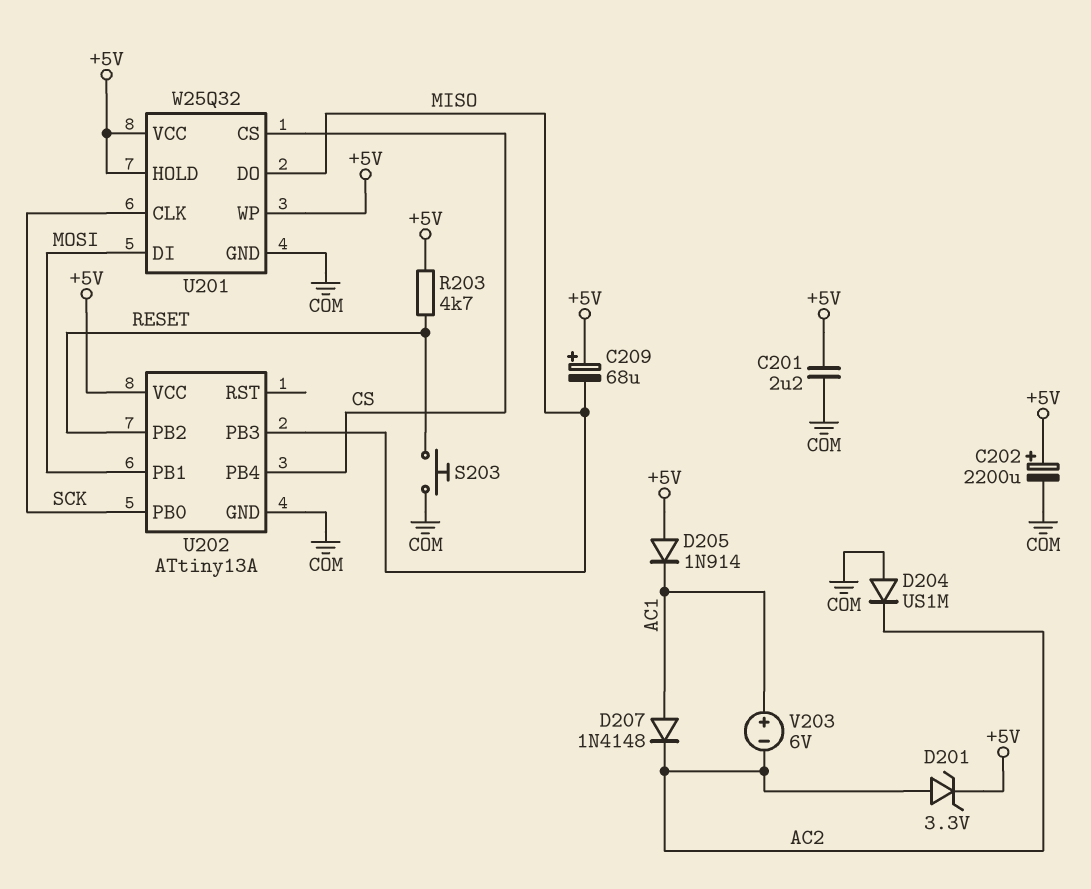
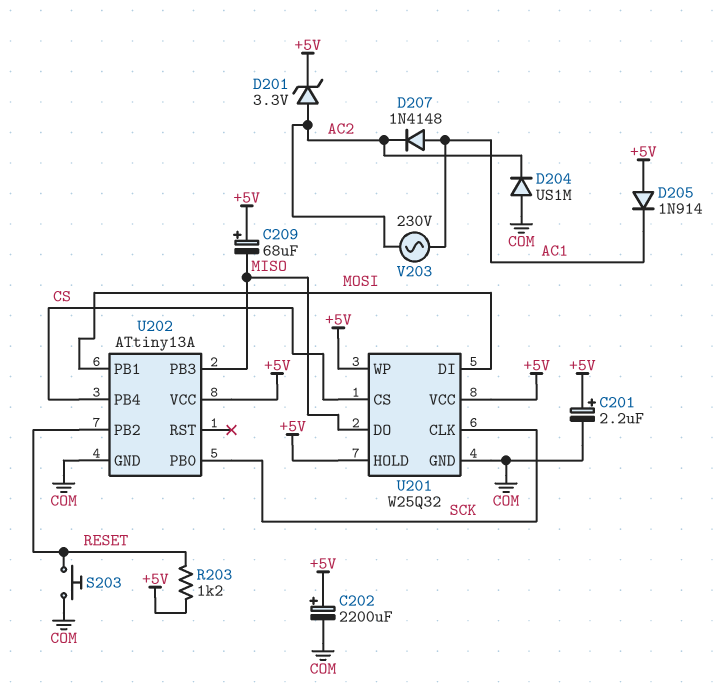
C201: 2.2uF (+5V, COM) -> 2.2uF (plus +5V, minus COM)
R203: 4.7k (+5V, RESET) -> 1.2k (+5V, RESET)
V203: 6V (plus AC1, minus AC2) -> AC 230V (AC1, AC2)

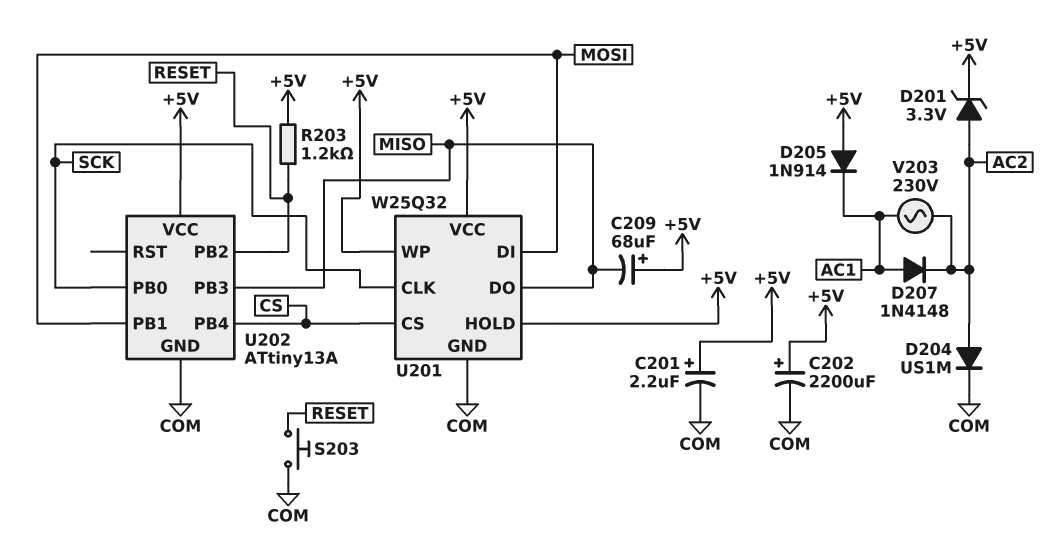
D204: diode US1M (A COM, K AC2) -> diode US1M (A AC2, K COM)

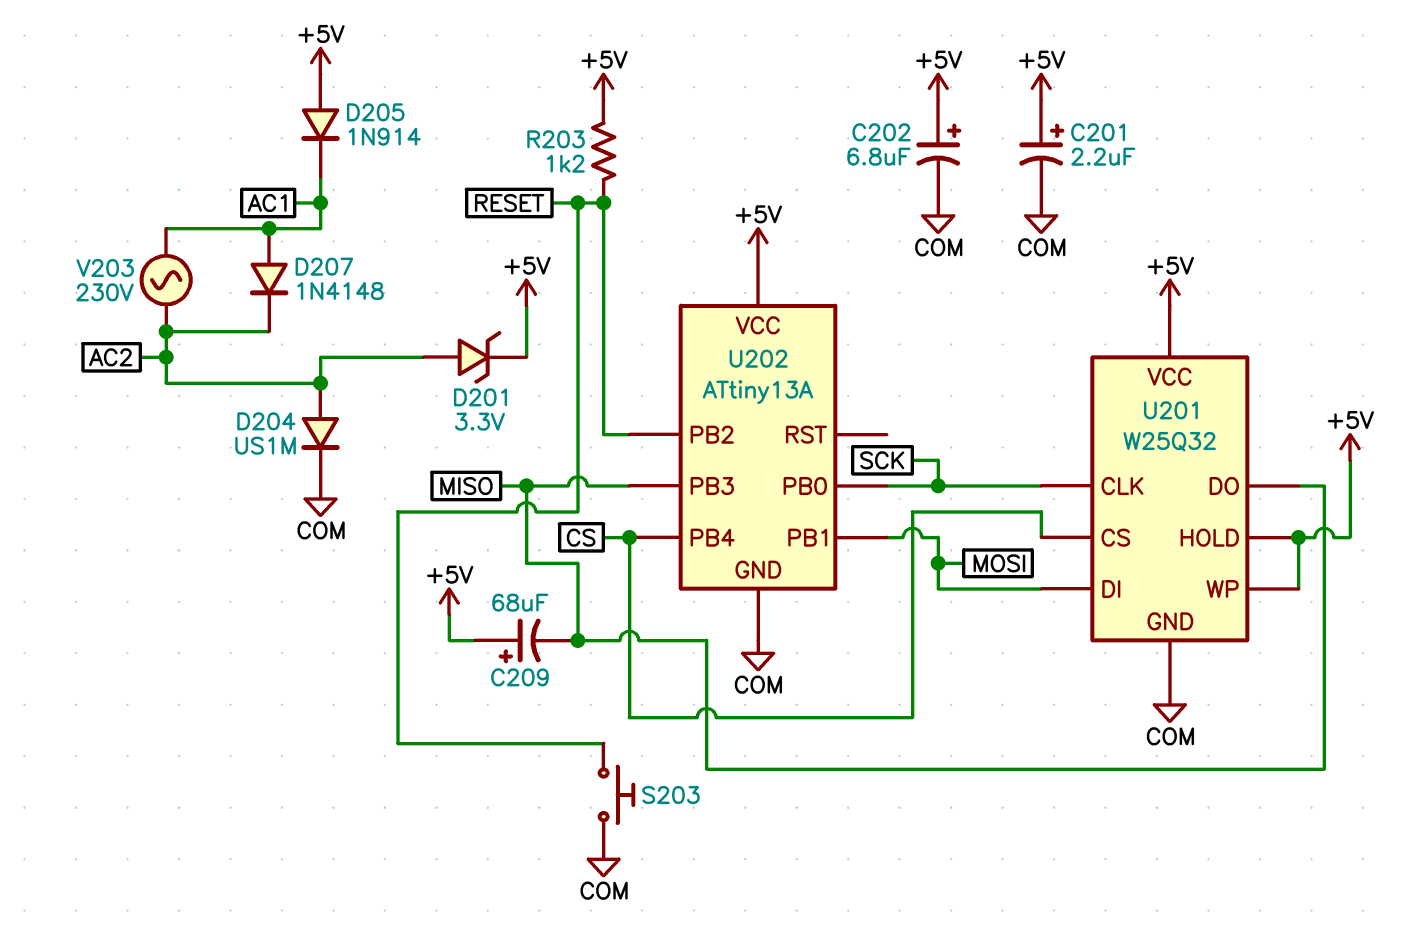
C202: 2200uF (plus +5V, minus COM) -> 6.8uF (plus +5V, minus COM)

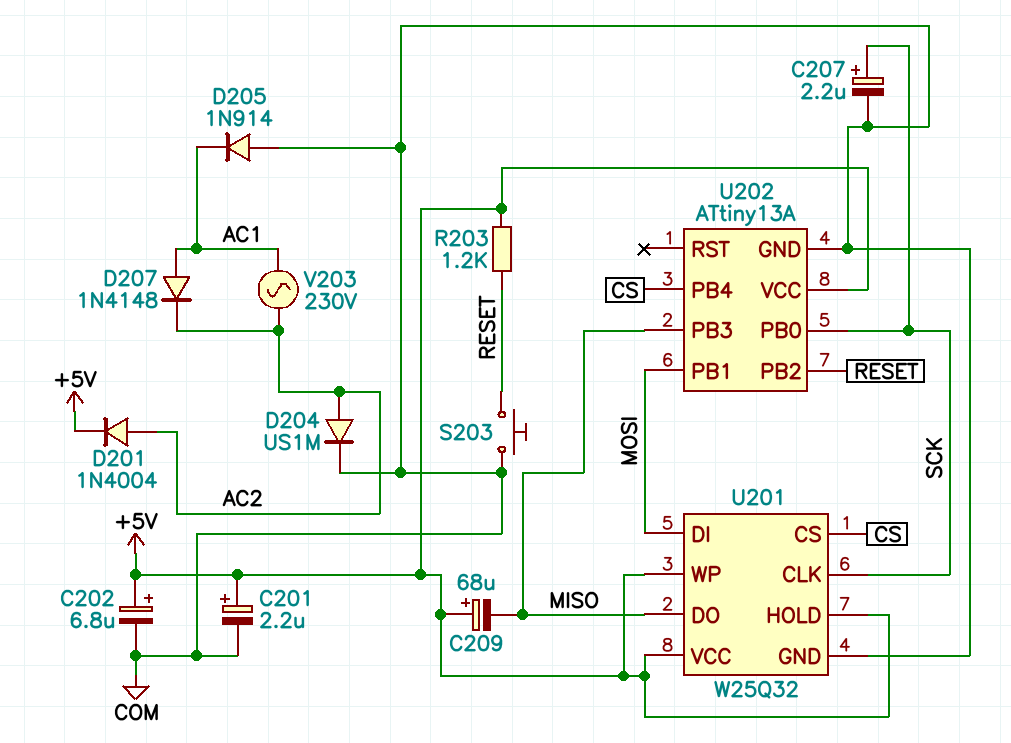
C207: none -> 2.2uF (plus SCK, minus COM)
D201: zener 3.3V (A AC2, K +5V) -> diode 1N4004 (A AC2, K +5V)
D205: diode 1N914 (A +5V, K AC1) -> diode 1N914 (A COM, K AC1)

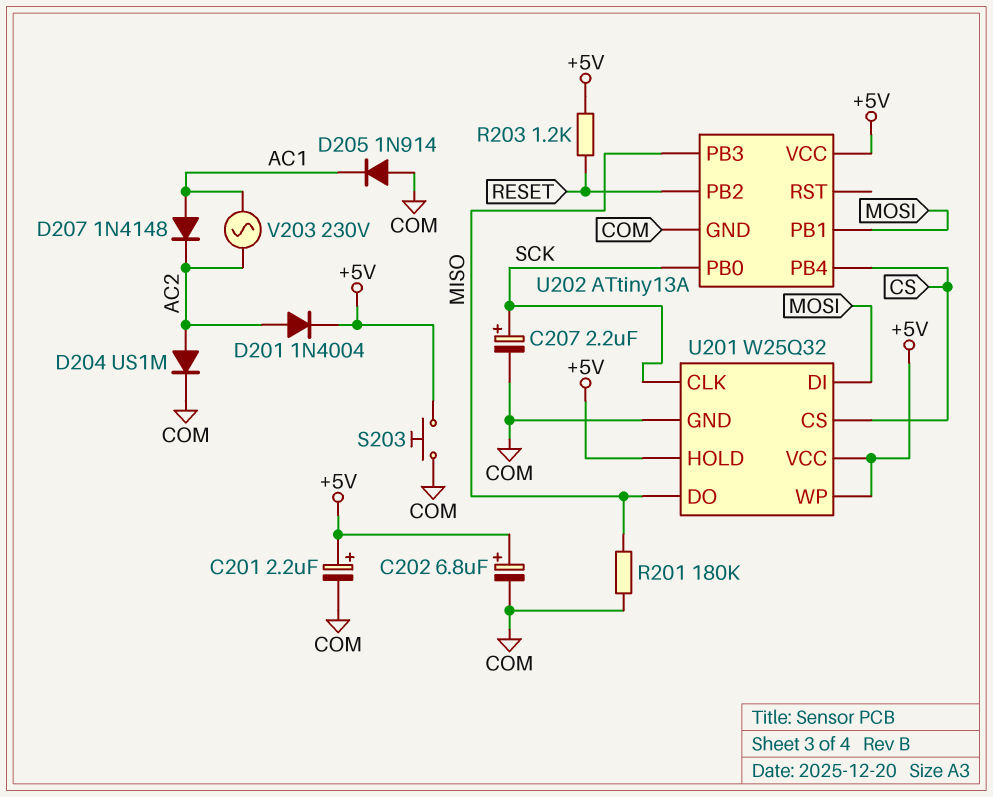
C209: 68uF (plus +5V, minus MISO) -> none
R201: none -> 180k (COM, MISO)
S203: button (COM, RESET) -> button (+5V, COM)

